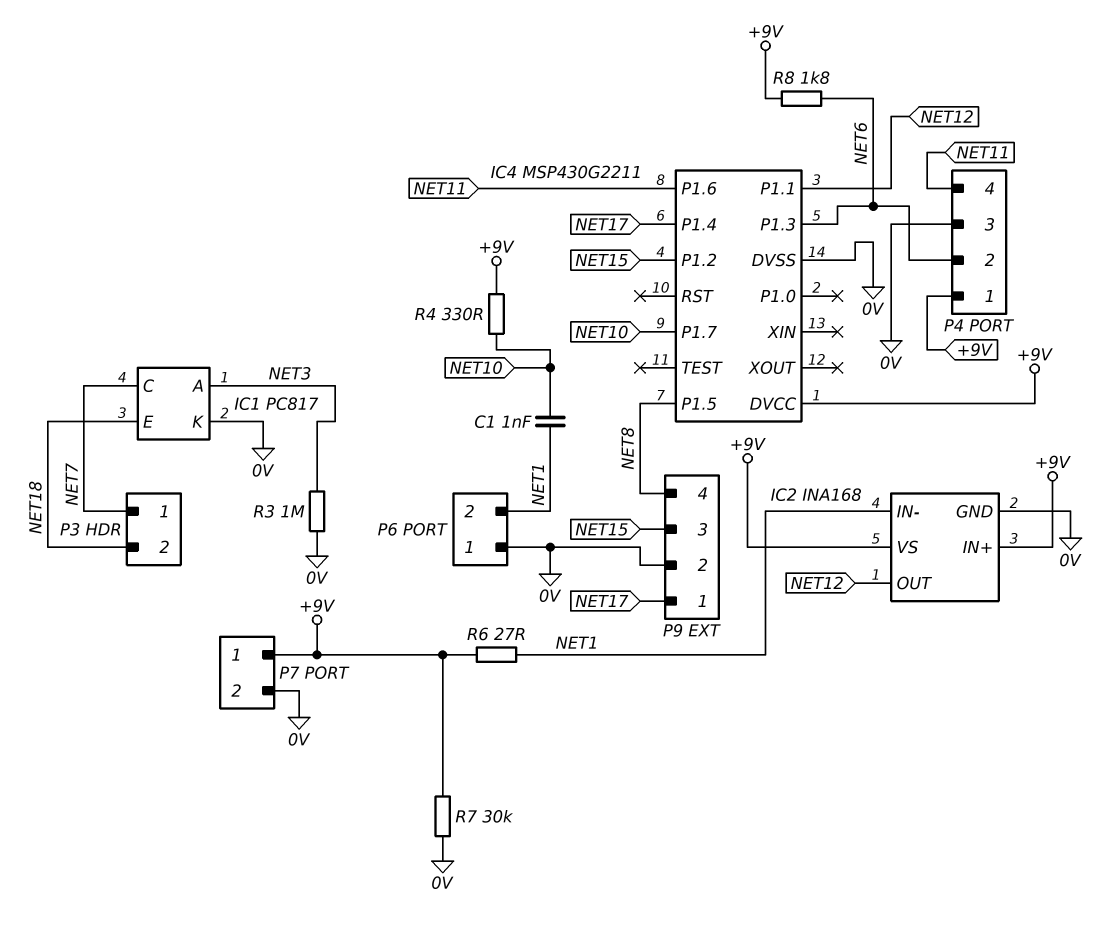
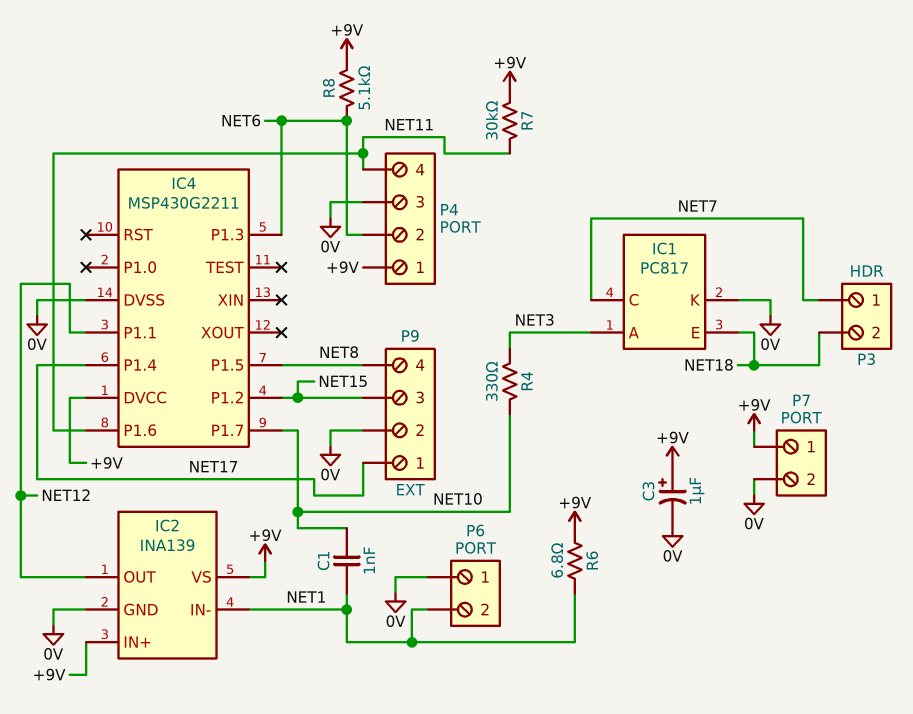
C3: none -> 1uF (plus +9V, minus 0V)
IC2: INA168 -> INA139
R3: 1M (0V, NET3) -> none
R4: 330 (+9V, NET10) -> 330 (NET3, NET10)
R6: 27 (+9V, NET1) -> 6.8 (+9V, NET1)
R7: 30k (+9V, 0V) -> 30k (+9V, NET11)
R8: 1.8k (+9V, NET6) -> 5.1k (+9V, NET6)

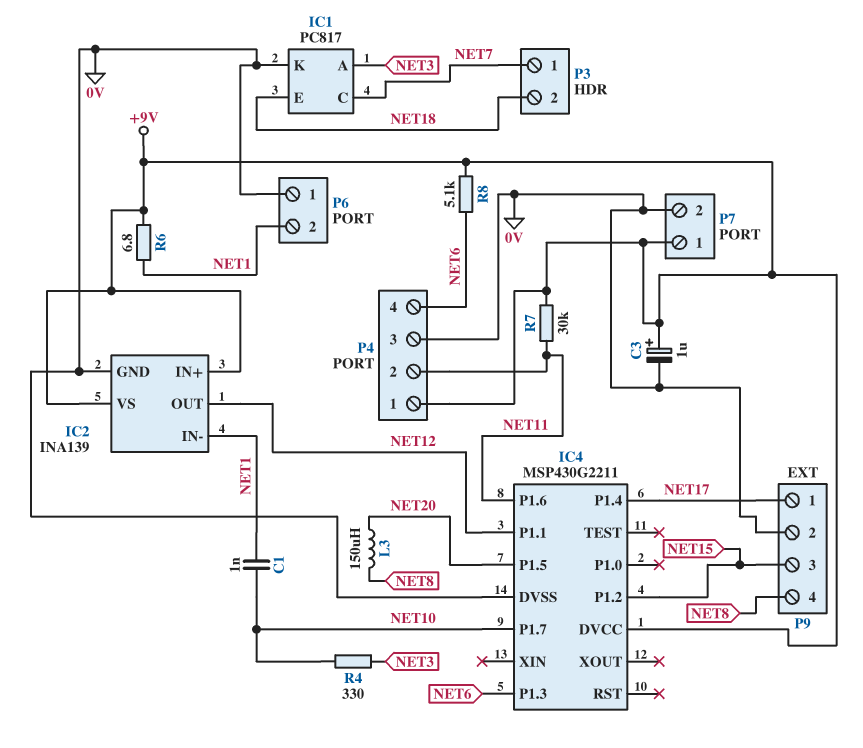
IC4 pin P1.5: NET8 -> NET20
L3: none -> 150uH (NET8, NET20)
P4 pin 2: NET6 -> NET11
P4 pin 4: NET11 -> NET6

